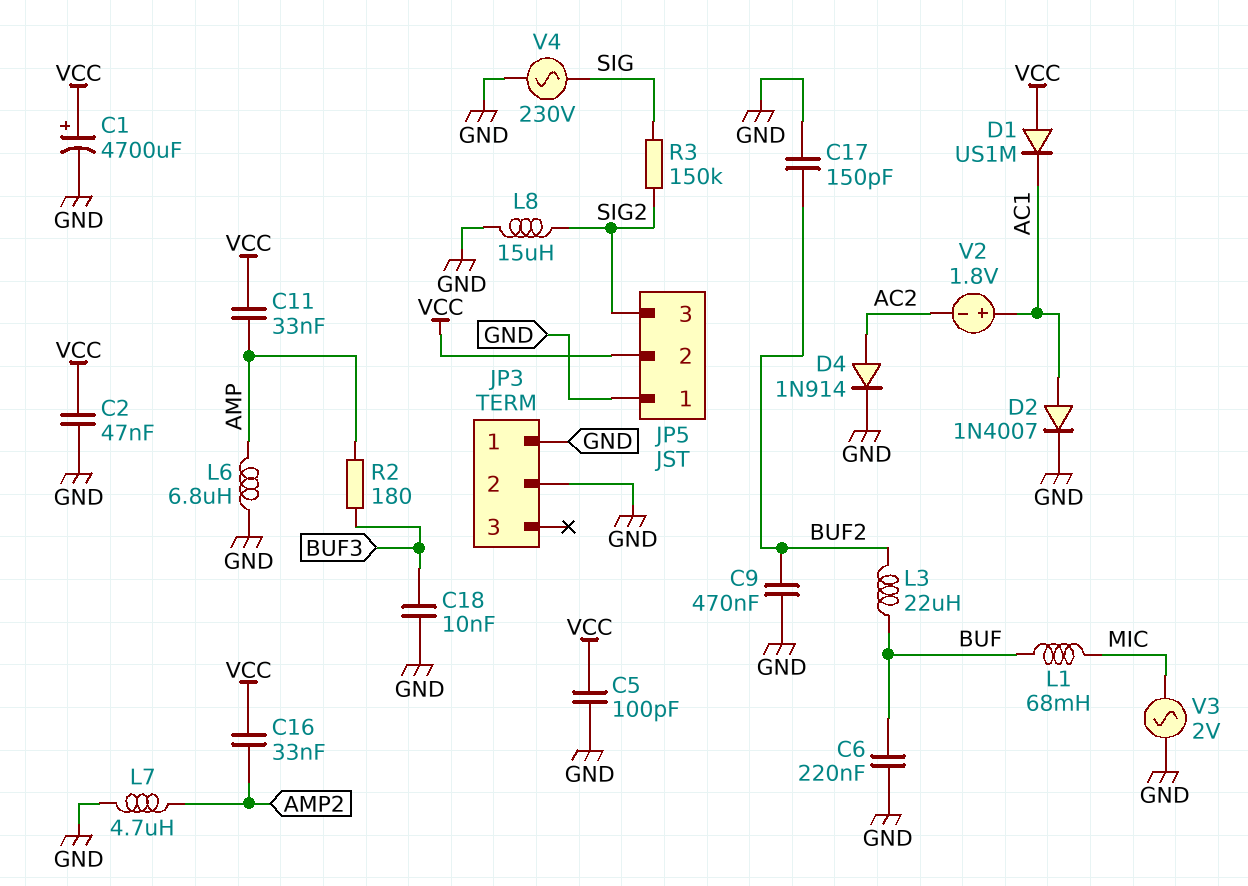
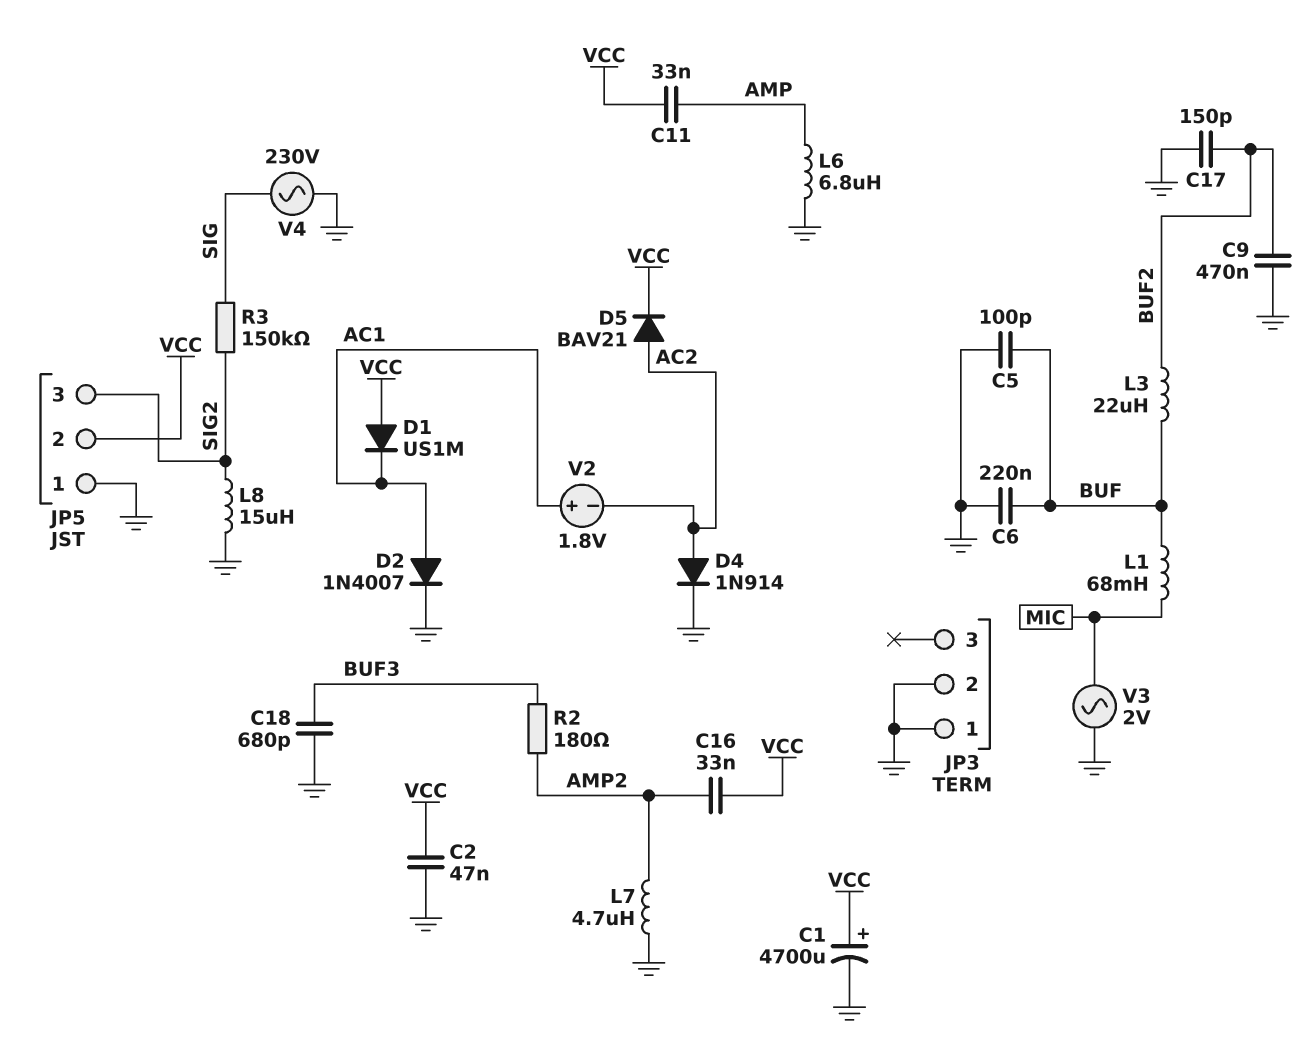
C5: 100pF (GND, VCC) -> 100pF (BUF, GND)
C18: 10nF (BUF3, GND) -> 680pF (BUF3, GND)
D5: none -> diode BAV21 (A AC2, K VCC)
R2: 180 (AMP, BUF3) -> 180 (AMP2, BUF3)

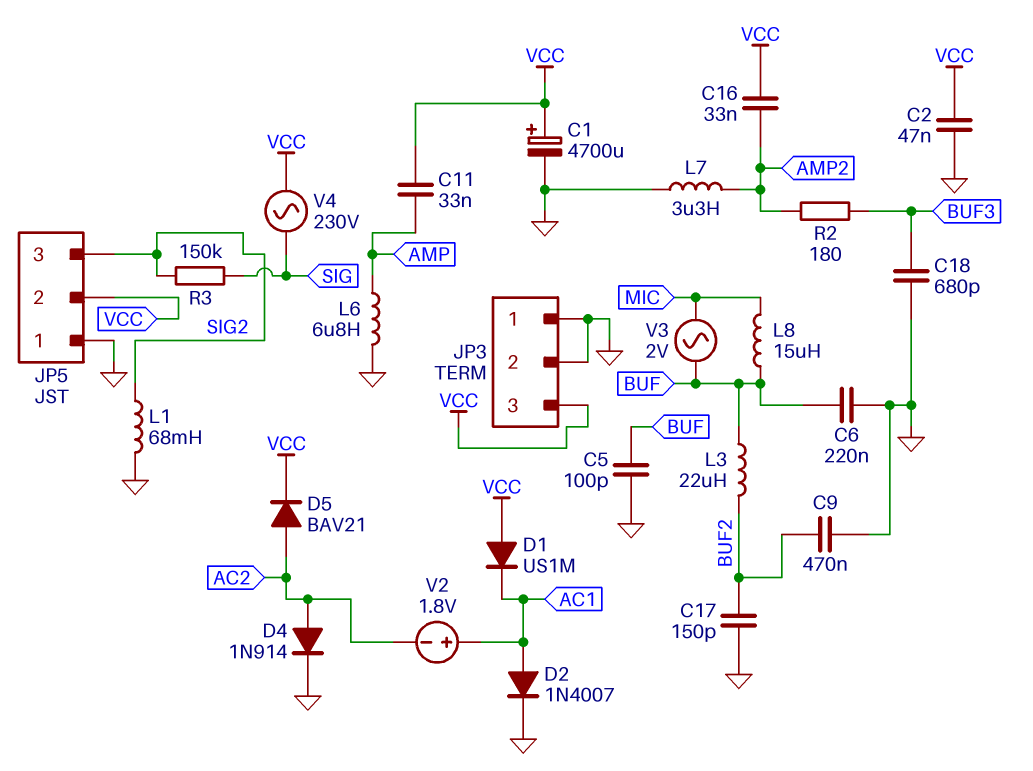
JP3 pin 3: none -> VCC
L1: 68mH (BUF, MIC) -> 68mH (GND, SIG2)
L7: 4.7uH (AMP2, GND) -> 3.3uH (AMP2, GND)
L8: 15uH (GND, SIG2) -> 15uH (BUF, MIC)
V3: AC 2V (GND, MIC) -> AC 2V (BUF, MIC)
V4: AC 230V (GND, SIG) -> AC 230V (SIG, VCC)

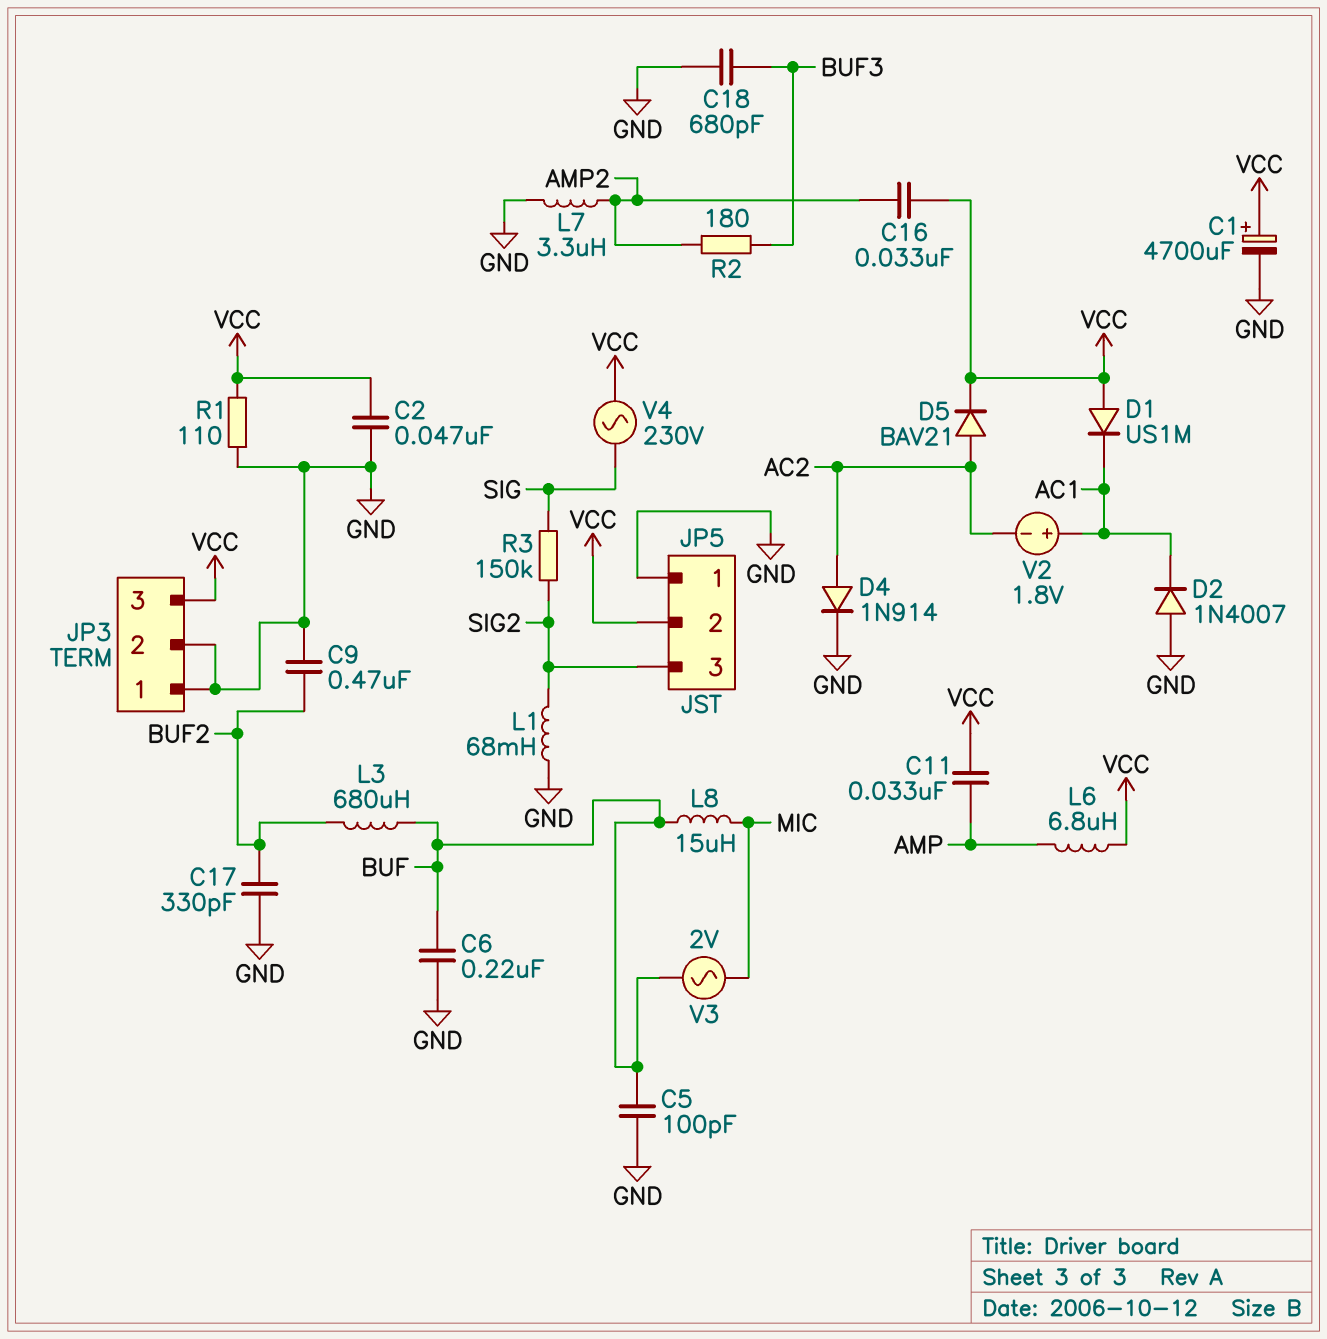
C17: 150pF (BUF2, GND) -> 330pF (BUF2, GND)
D2: diode 1N4007 (A AC1, K GND) -> diode 1N4007 (A GND, K AC1)
L3: 22uH (BUF, BUF2) -> 680uH (BUF, BUF2)
L6: 6.8uH (AMP, GND) -> 6.8uH (AMP, VCC)
R1: none -> 110 (GND, VCC)

